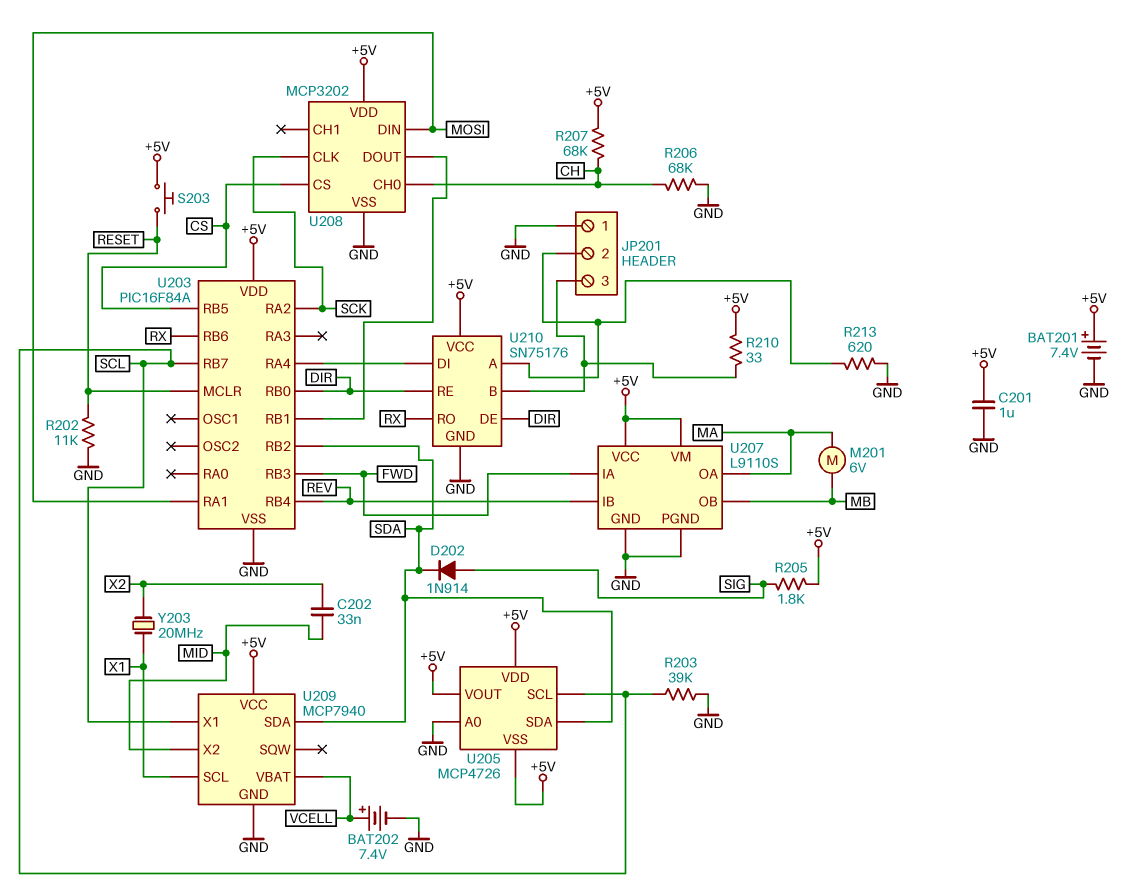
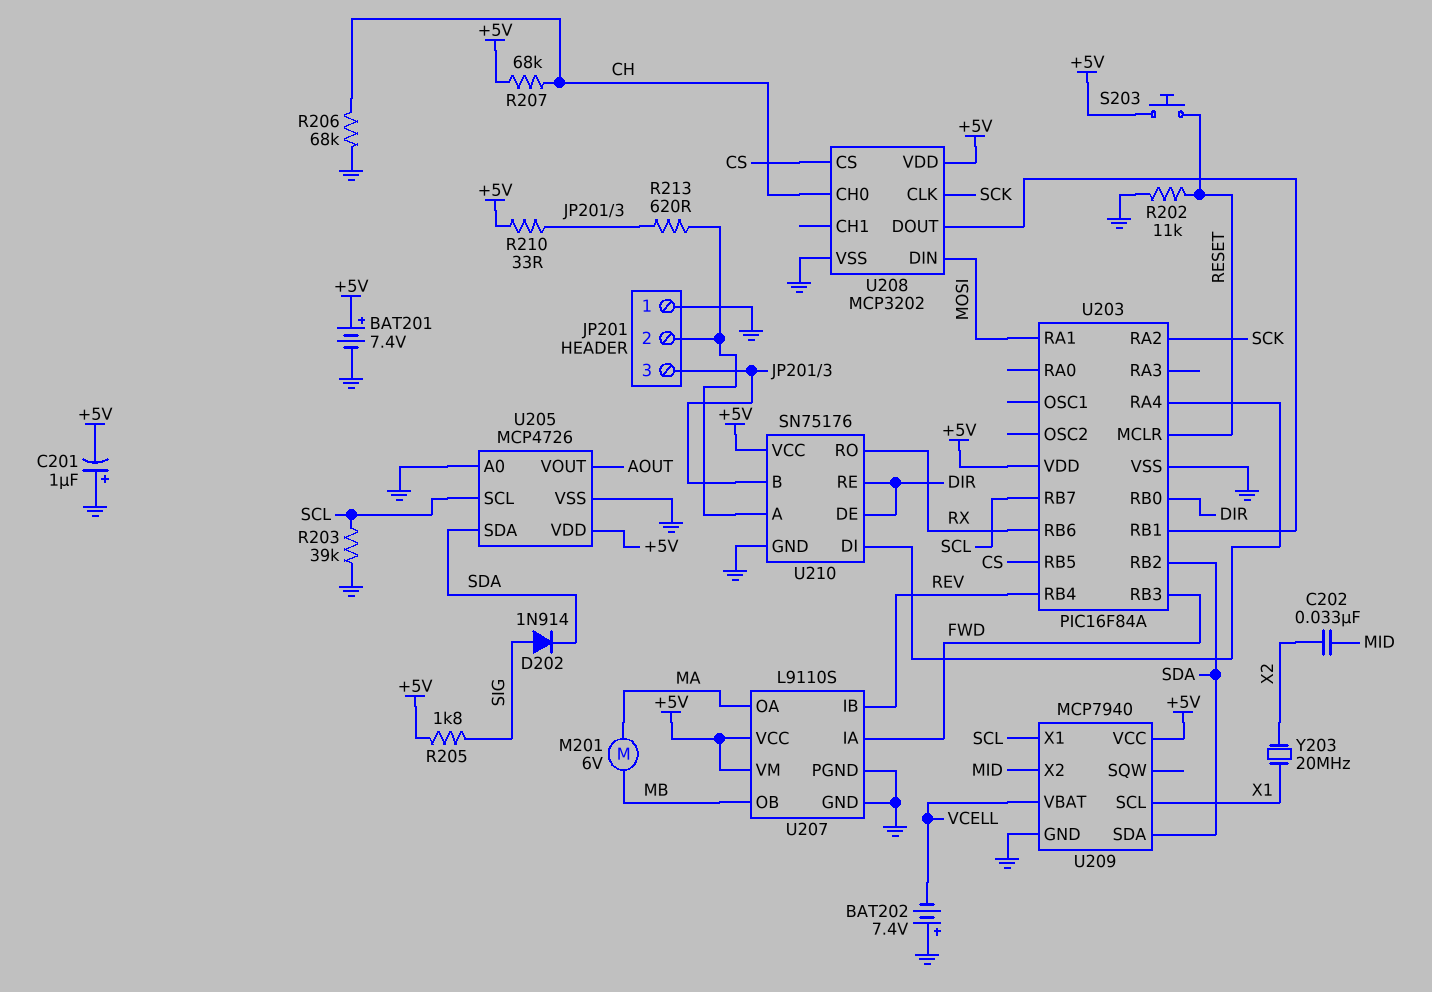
BAT202: 7.4V (plus VCELL, minus GND) -> 7.4V (plus GND, minus VCELL)
C201: 1uF (+5V, GND) -> 1uF (plus GND, minus +5V)
R213: 620 (GND, JP201/2) -> 620 (JP201/2, JP201/3)
U205 pin VOUT: +5V -> AOUT
U205 pin VSS: +5V -> GND

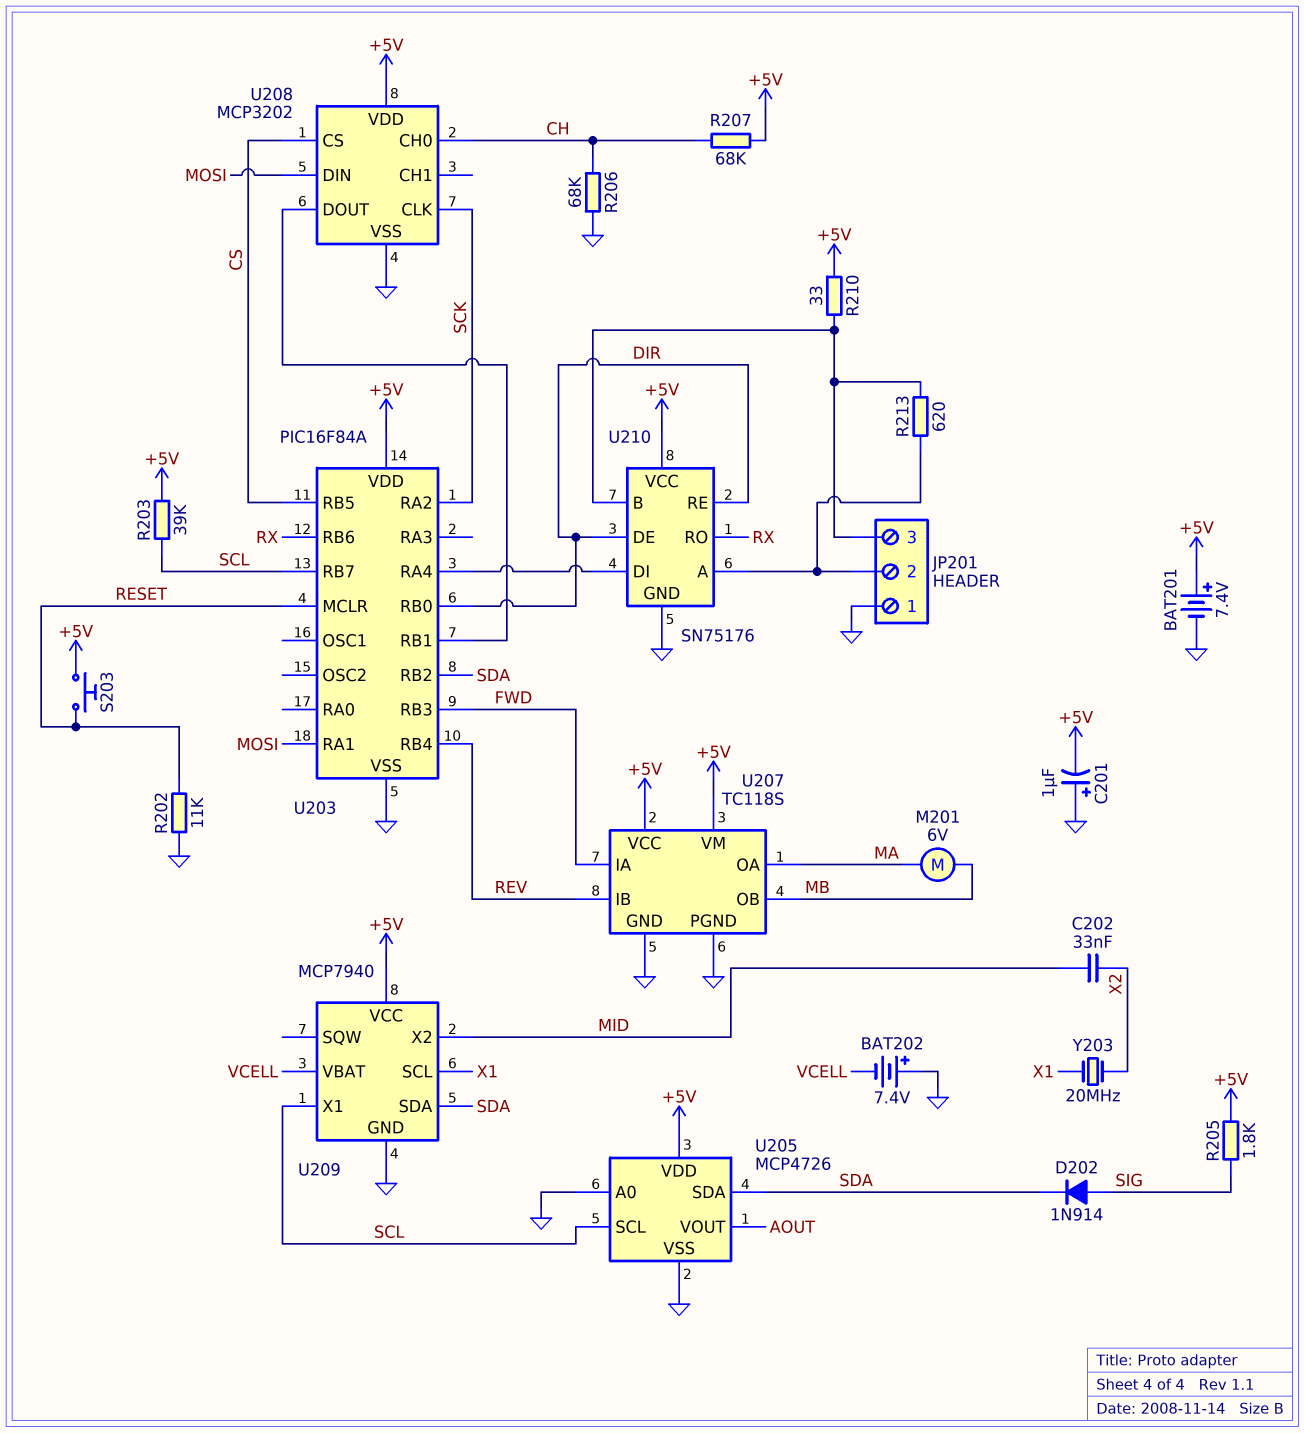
R203: 39k (GND, SCL) -> 39k (+5V, SCL)
U207: L9110S -> TC118S

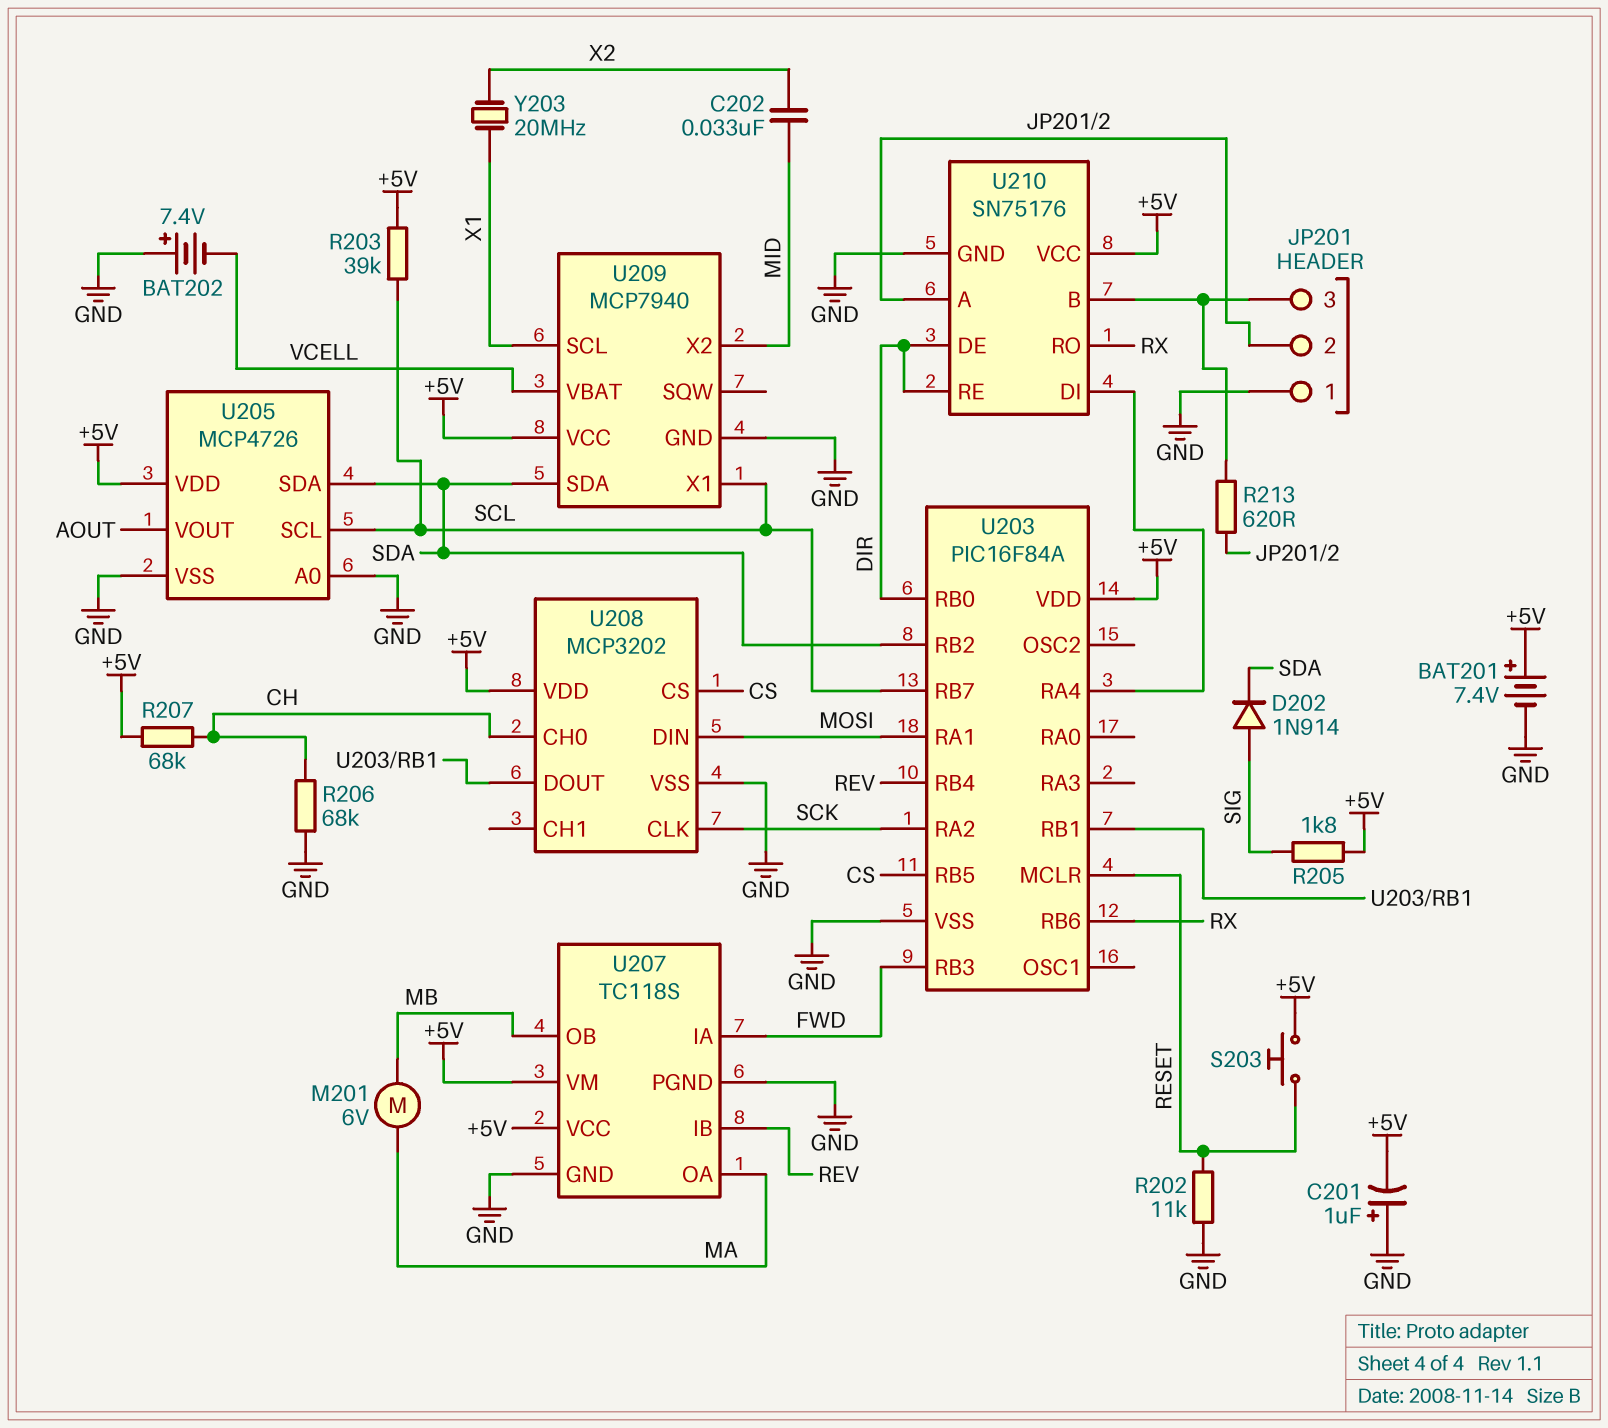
R210: 33 (+5V, JP201/3) -> none

